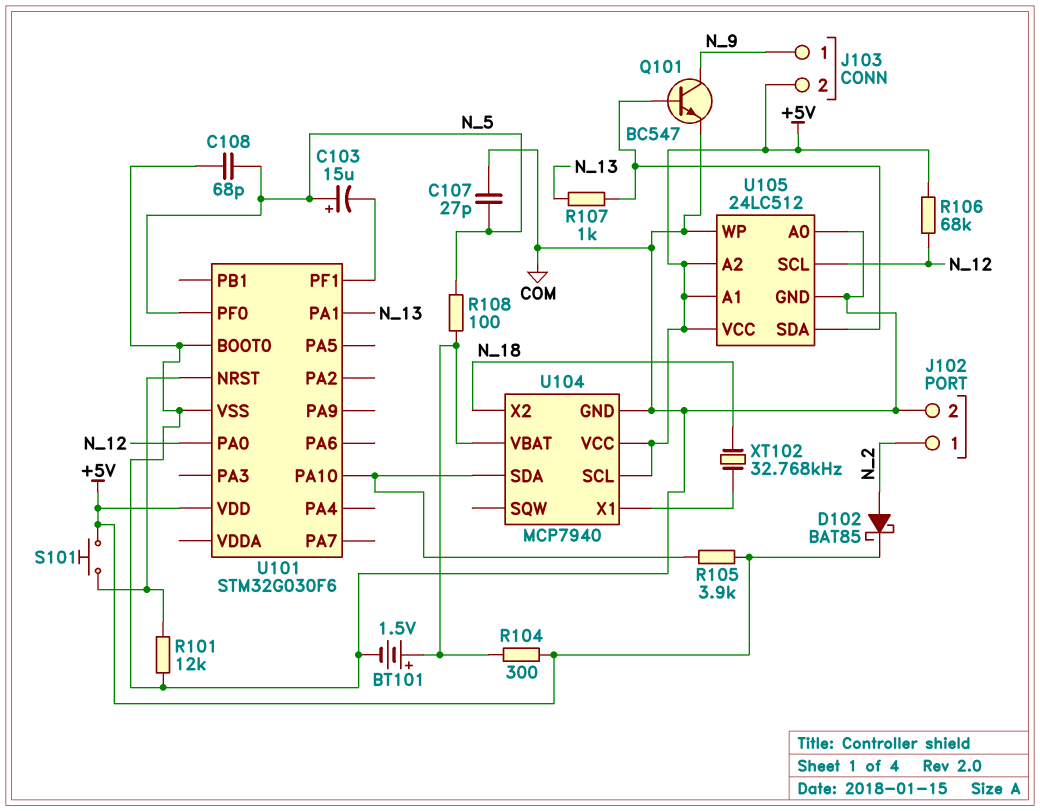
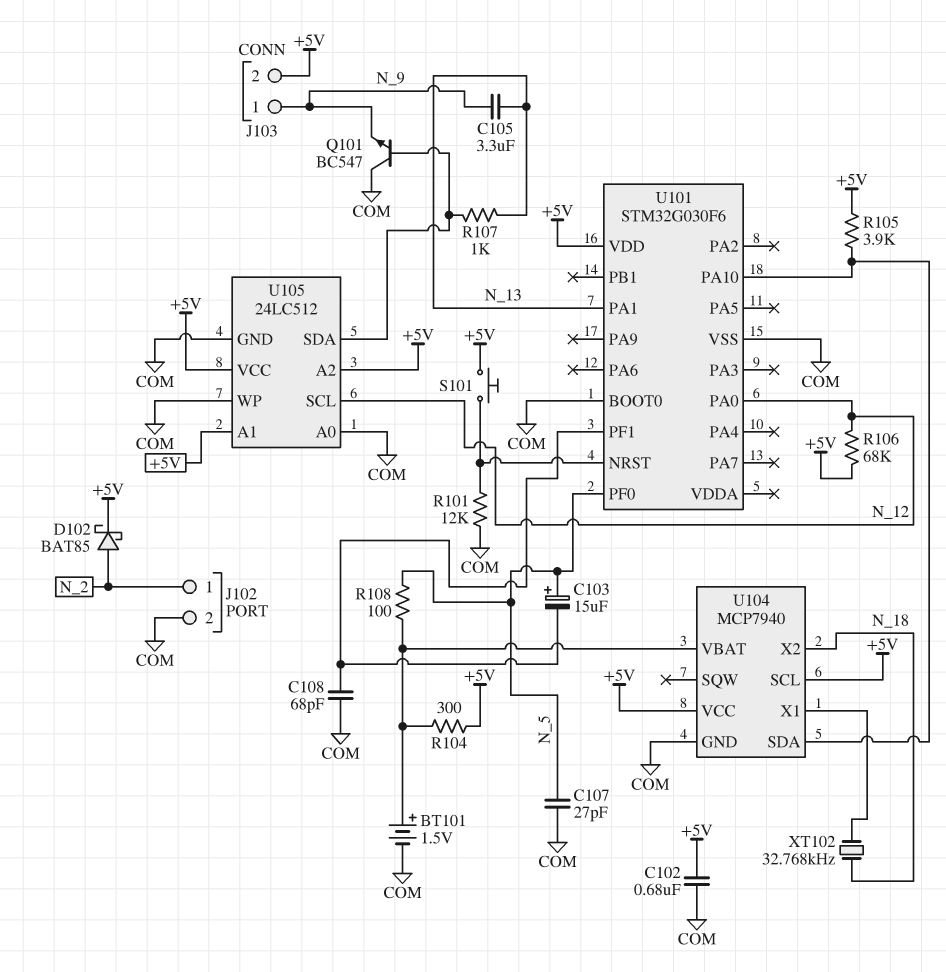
C102: none -> 680nF (+5V, COM)
C105: none -> 3.3uF (N_9, N_13)
C108: 68pF (COM, N_5) -> 68pF (COM, U101/PF1)
Q101: NPN BC547 (B U105/SDA, C N_9, E COM) -> NPN BC547 (B U105/SDA, C COM, E N_9)

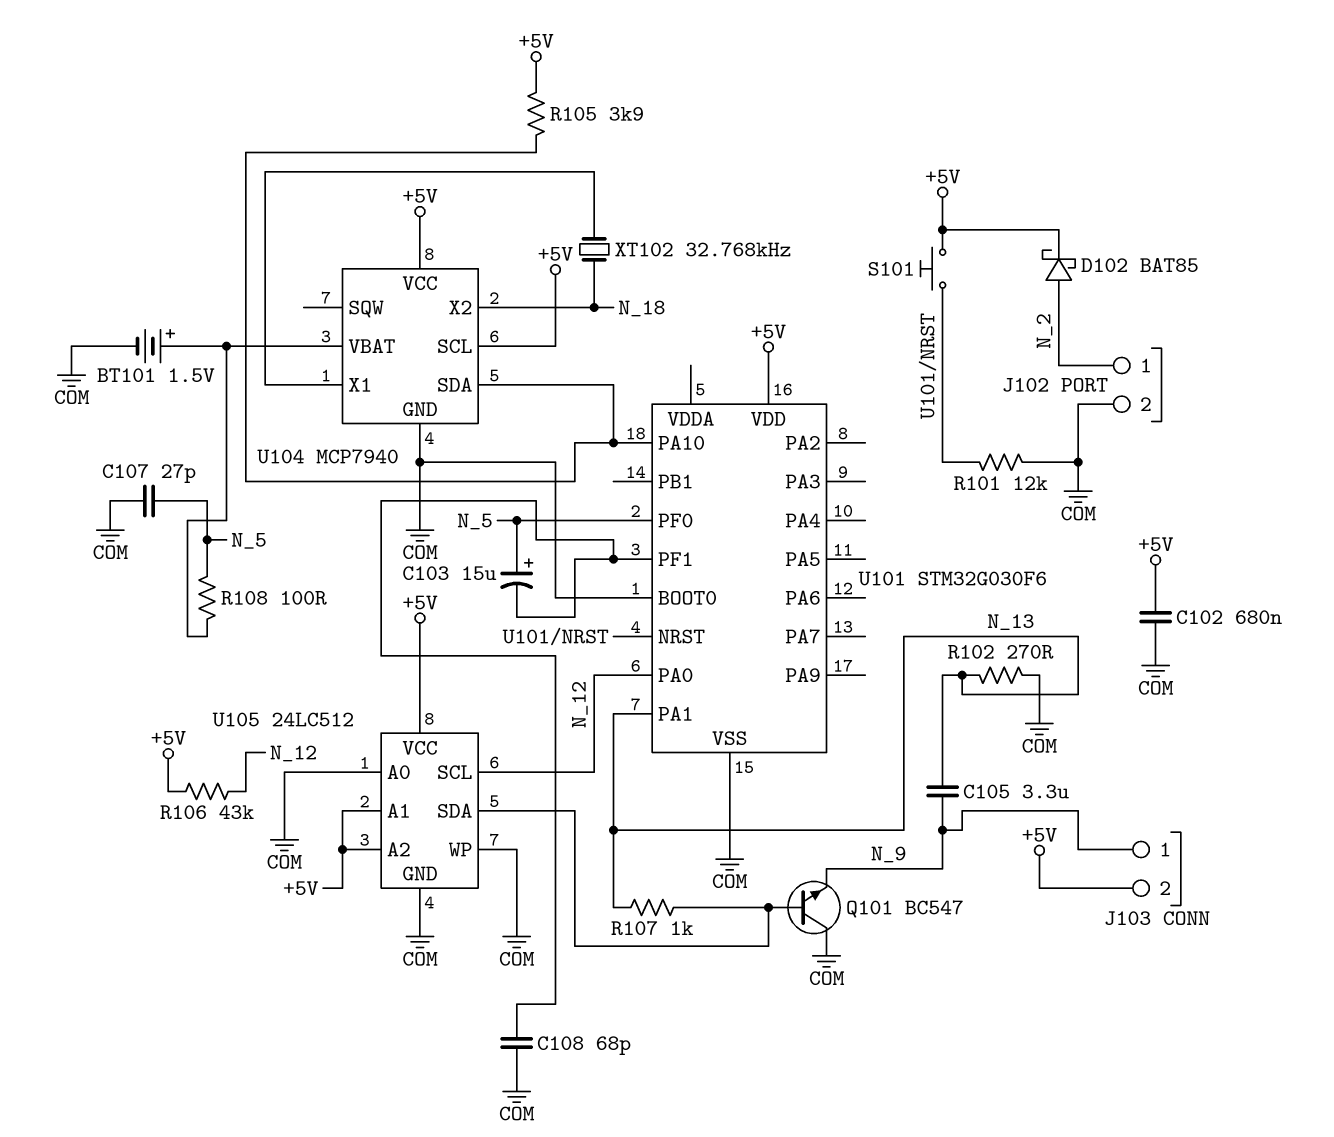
R102: none -> 270 (COM, N_13)
R104: 300 (+5V, U104/VBAT) -> none
R106: 68k (+5V, N_12) -> 43k (+5V, N_12)

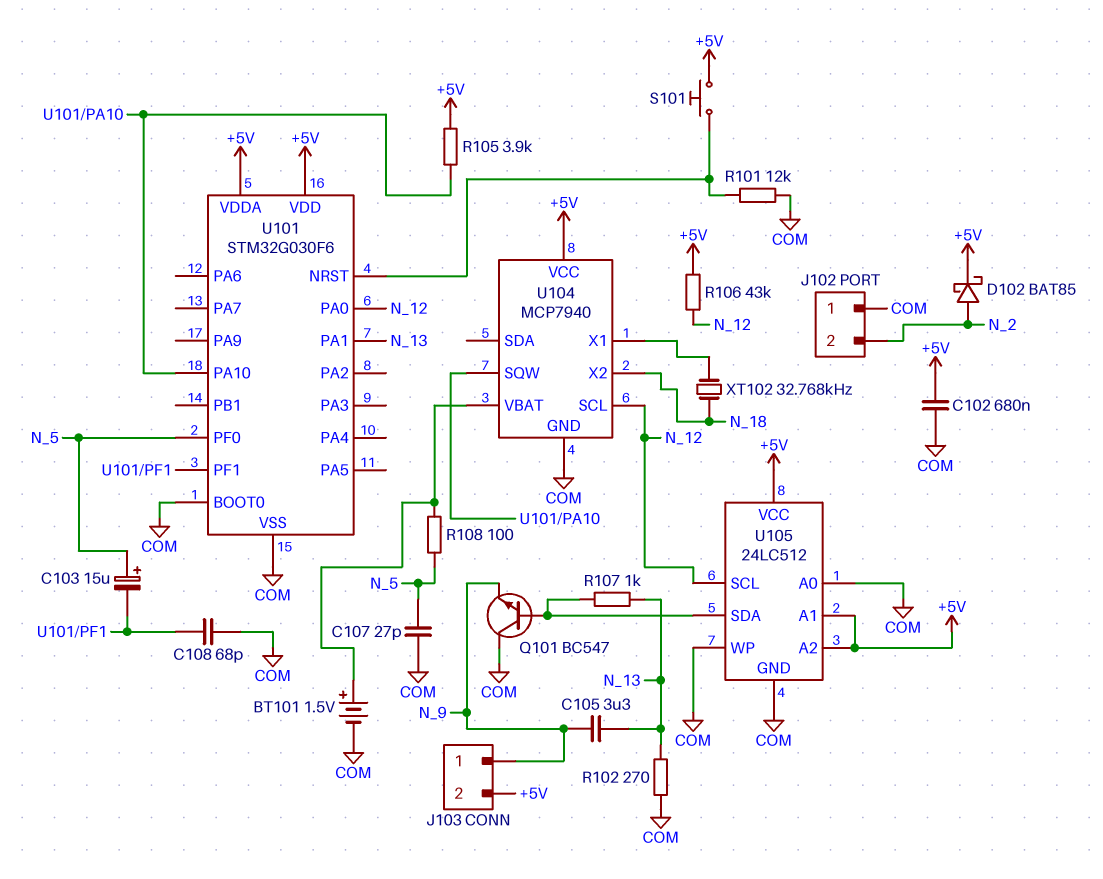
J102 pin 1: N_2 -> COM
J102 pin 2: COM -> N_2
U101 pin VDDA: none -> +5V
U104 pin SCL: +5V -> N_12
U104 pin SDA: U101/PA10 -> none
U104 pin SQW: none -> U101/PA10

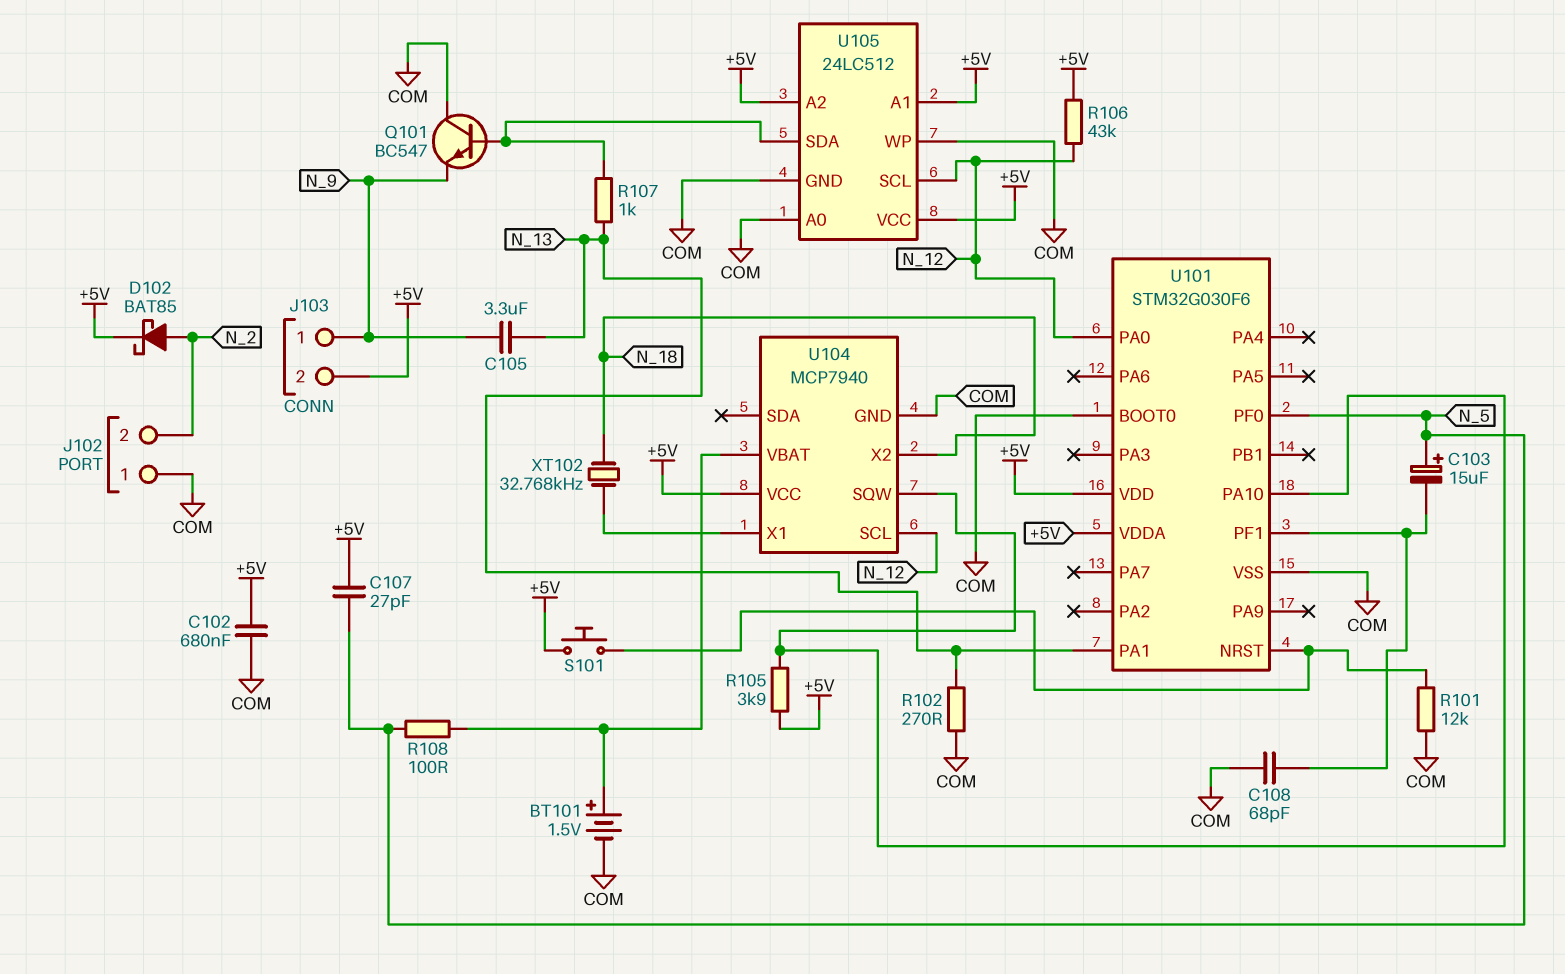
C107: 27pF (COM, N_5) -> 27pF (+5V, N_5)

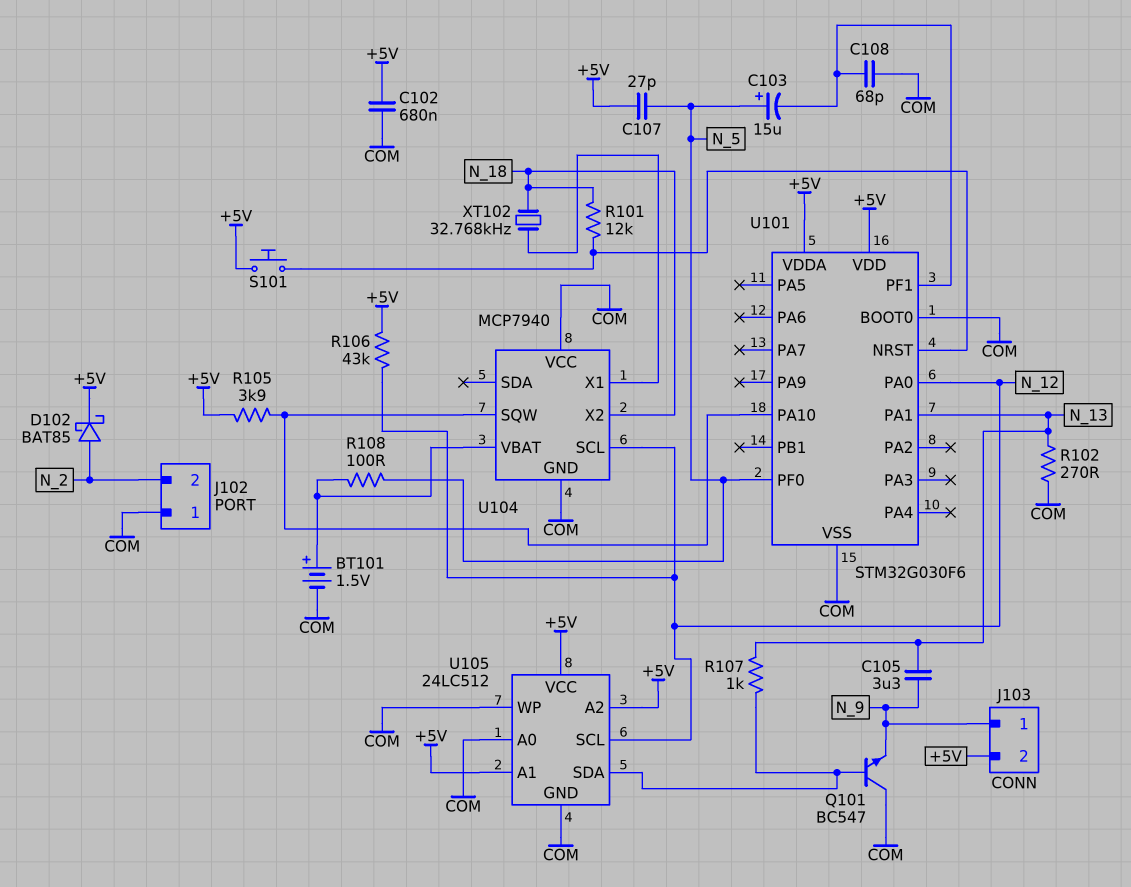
R101: 12k (COM, U101/NRST) -> 12k (N_18, U101/NRST)
U104 pin VCC: +5V -> COM

